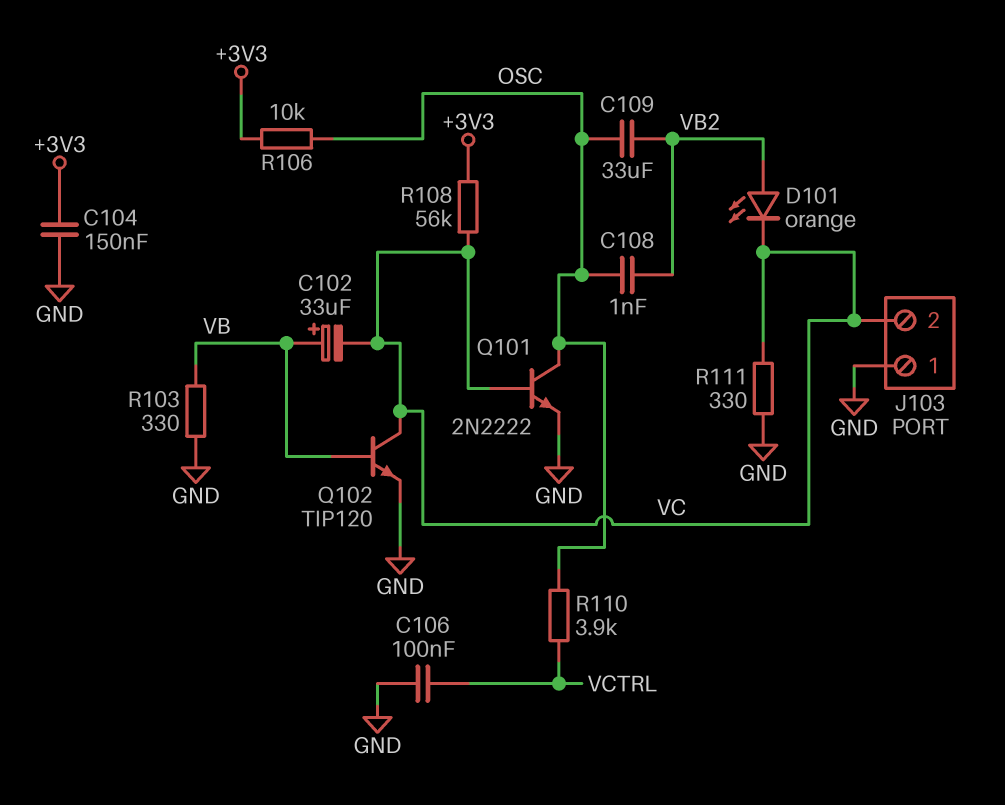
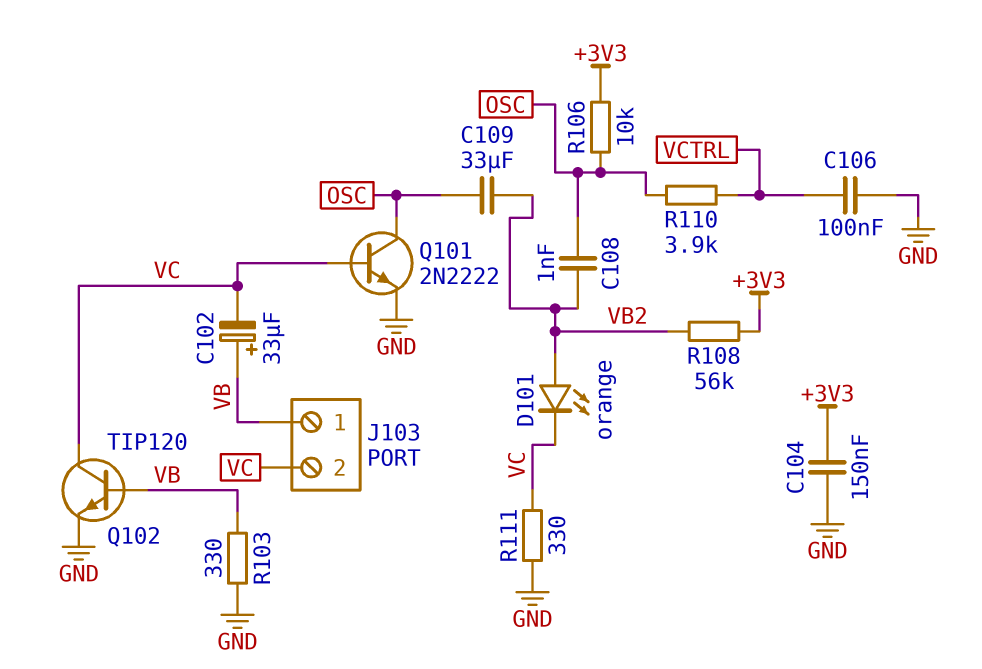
J103 pin 1: GND -> VB
R108: 56k (+3V3, VC) -> 56k (+3V3, VB2)

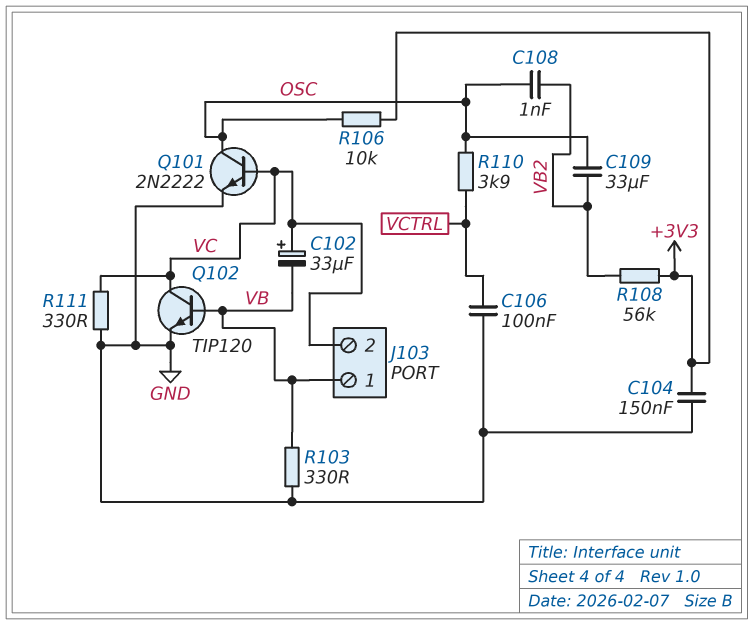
C102: 33uF (plus VB, minus VC) -> 33uF (plus VC, minus VB)
D101: LED orange (A VB2, K VC) -> none

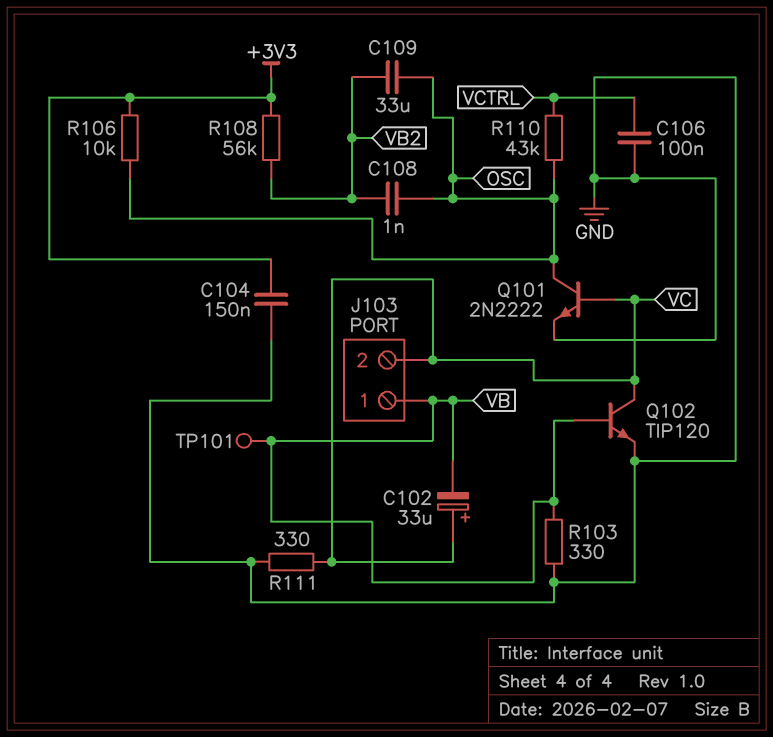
R110: 3.9k (OSC, VCTRL) -> 43k (OSC, VCTRL)
TP101: none -> test point (VB)

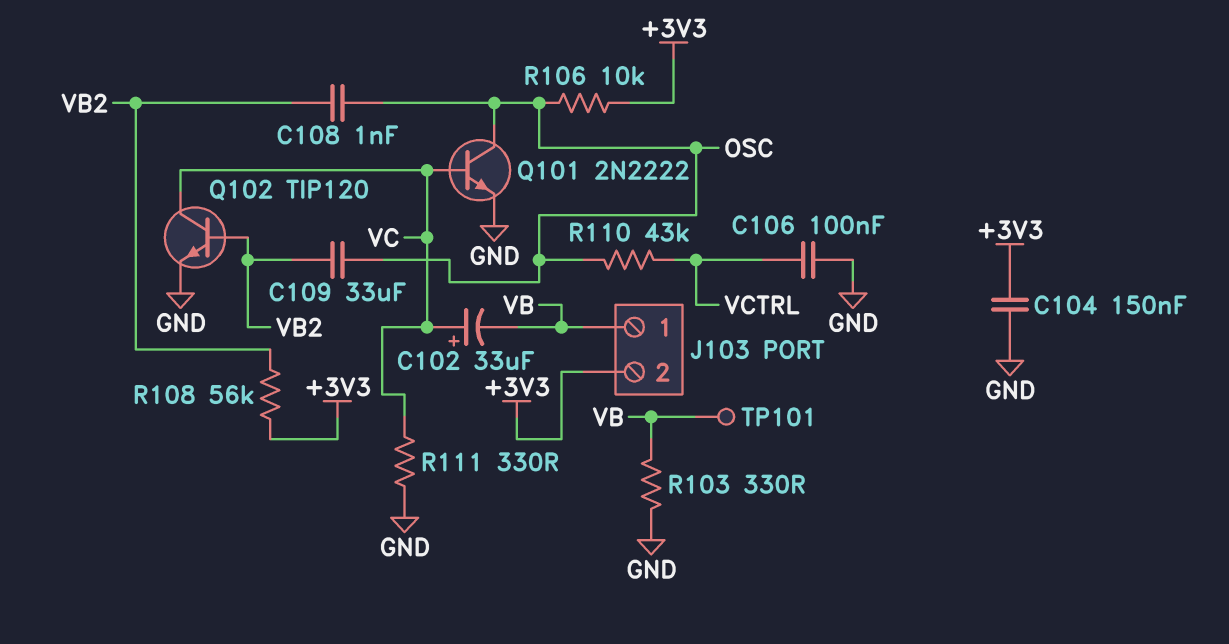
J103 pin 2: VC -> +3V3
Q102: NPN TIP120 (B VB, C VC, E GND) -> NPN TIP120 (B VB2, C VC, E GND)

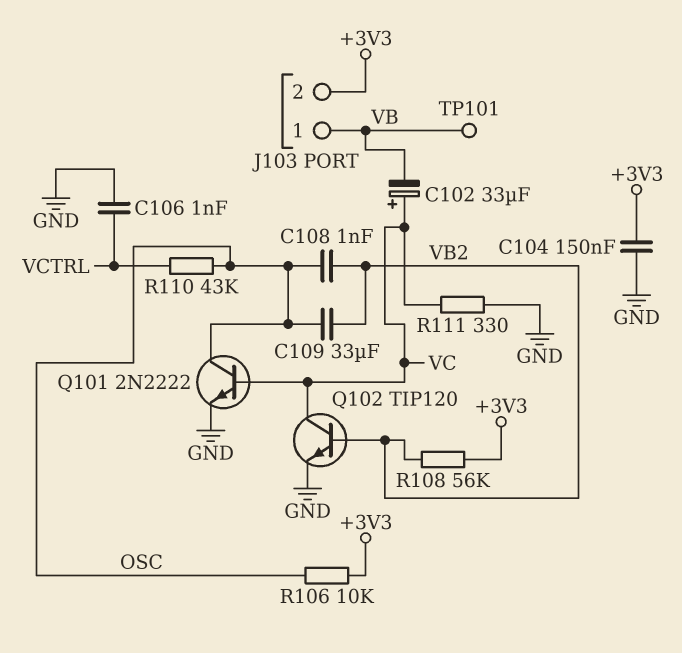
C106: 100nF (GND, VCTRL) -> 1nF (GND, VCTRL)
R103: 330 (GND, VB) -> none

